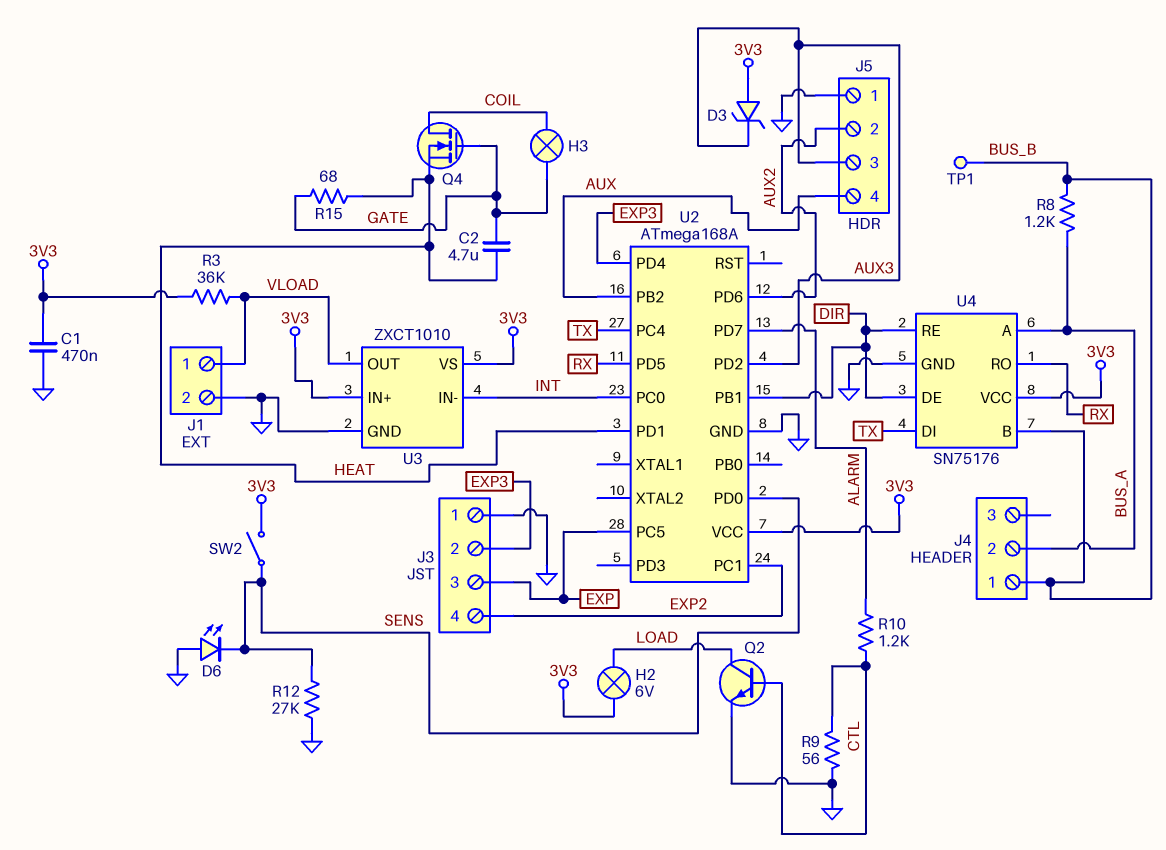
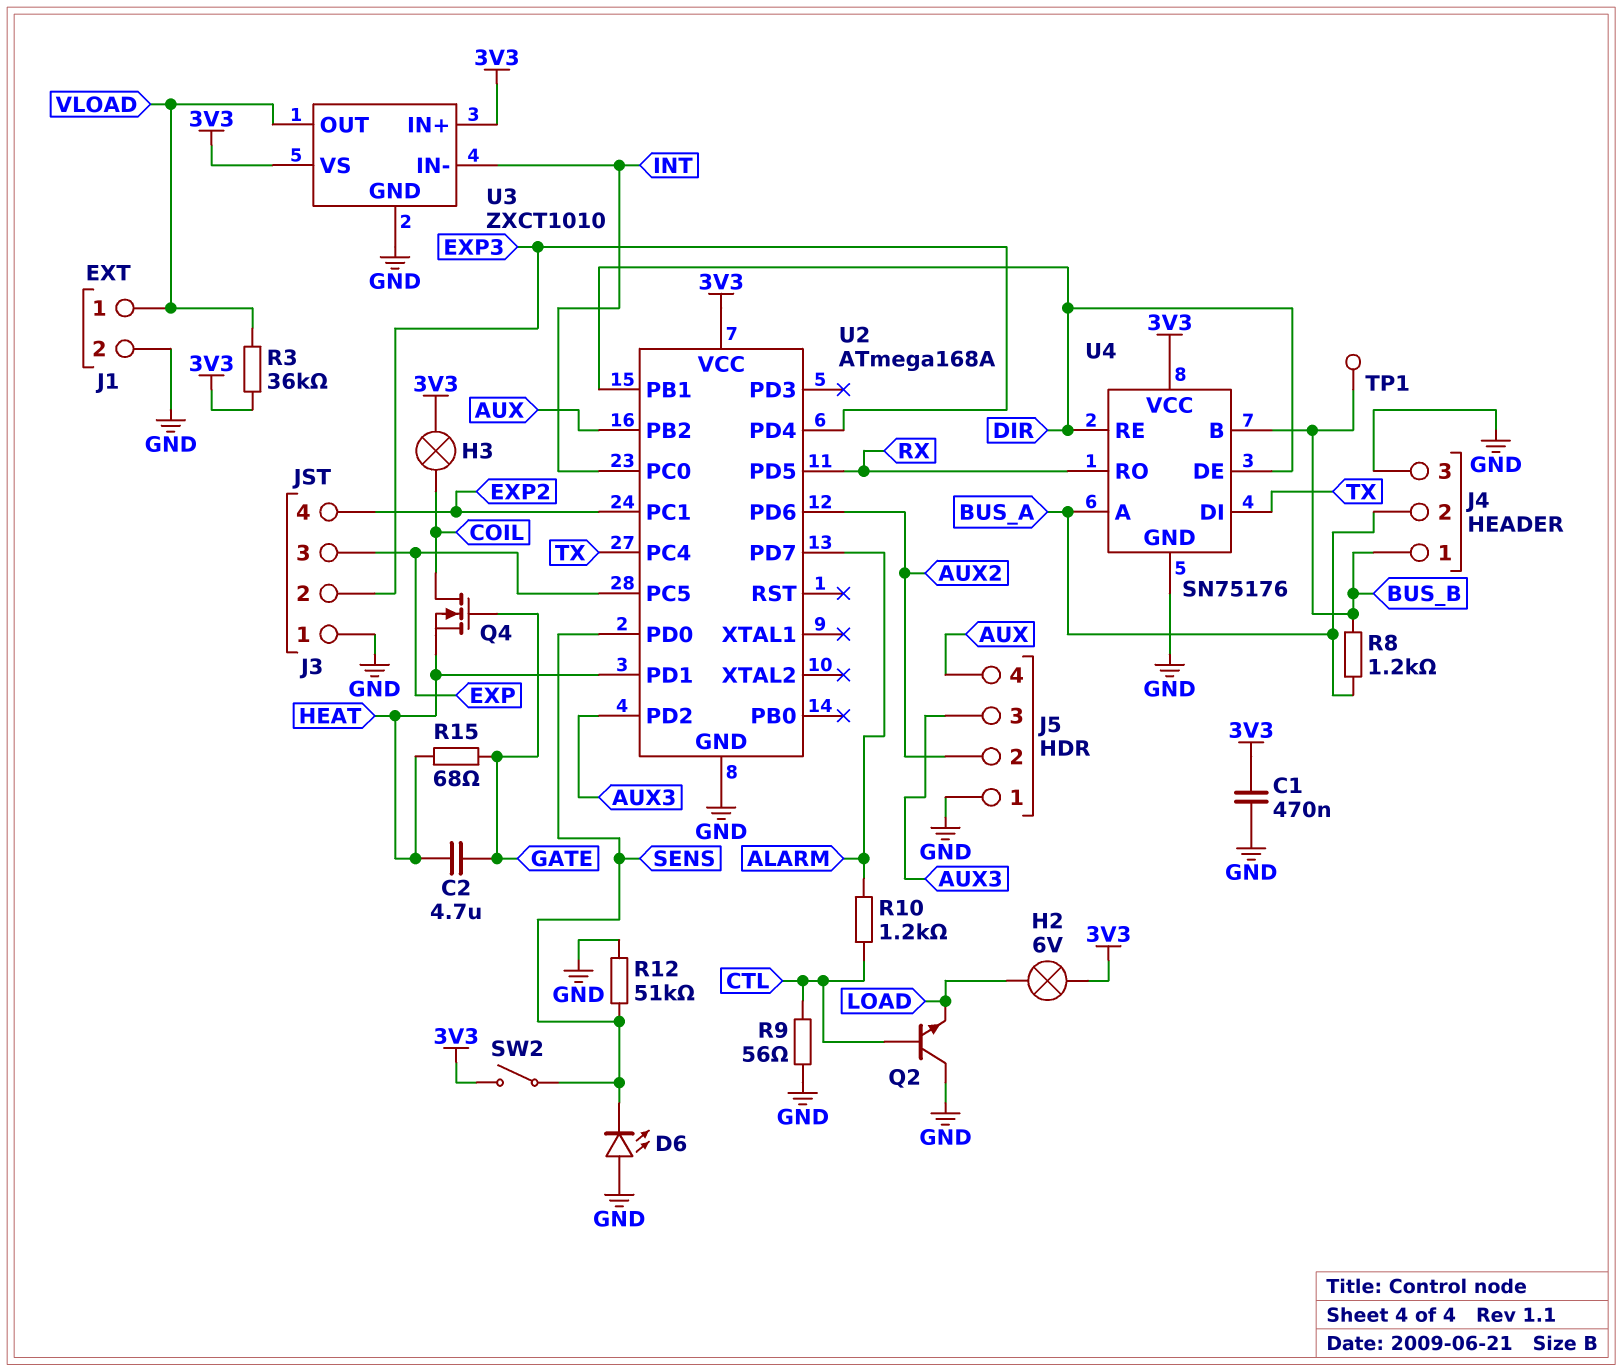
D3: zener (A 3V3, K AUX3) -> none
H3: lamp (COIL, GATE) -> lamp (3V3, COIL)
J4 pin 3: none -> GND
Q2: NPN (B CTL, C LOAD, E GND) -> NPN (B CTL, C GND, E LOAD)
R12: 27k (GND, SENS) -> 51k (GND, SENS)

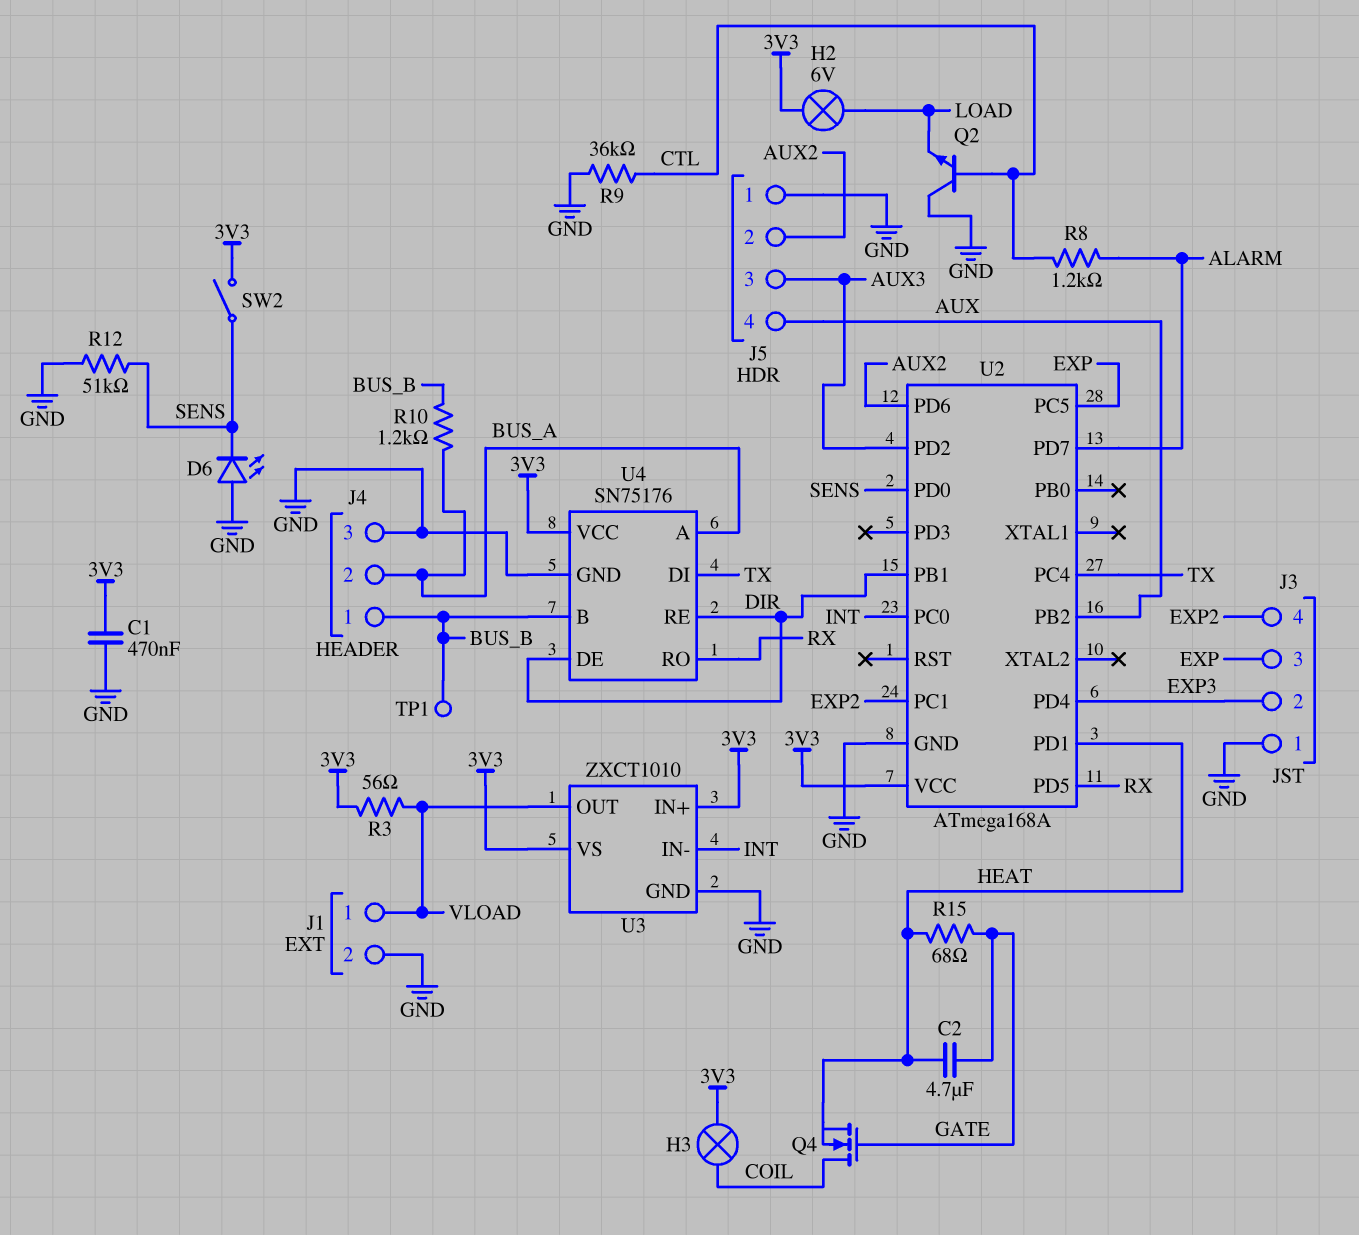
R3: 36k (3V3, VLOAD) -> 56 (3V3, VLOAD)
R8: 1.2k (BUS_A, BUS_B) -> 1.2k (ALARM, CTL)
R9: 56 (CTL, GND) -> 36k (CTL, GND)
R10: 1.2k (ALARM, CTL) -> 1.2k (BUS_A, BUS_B)

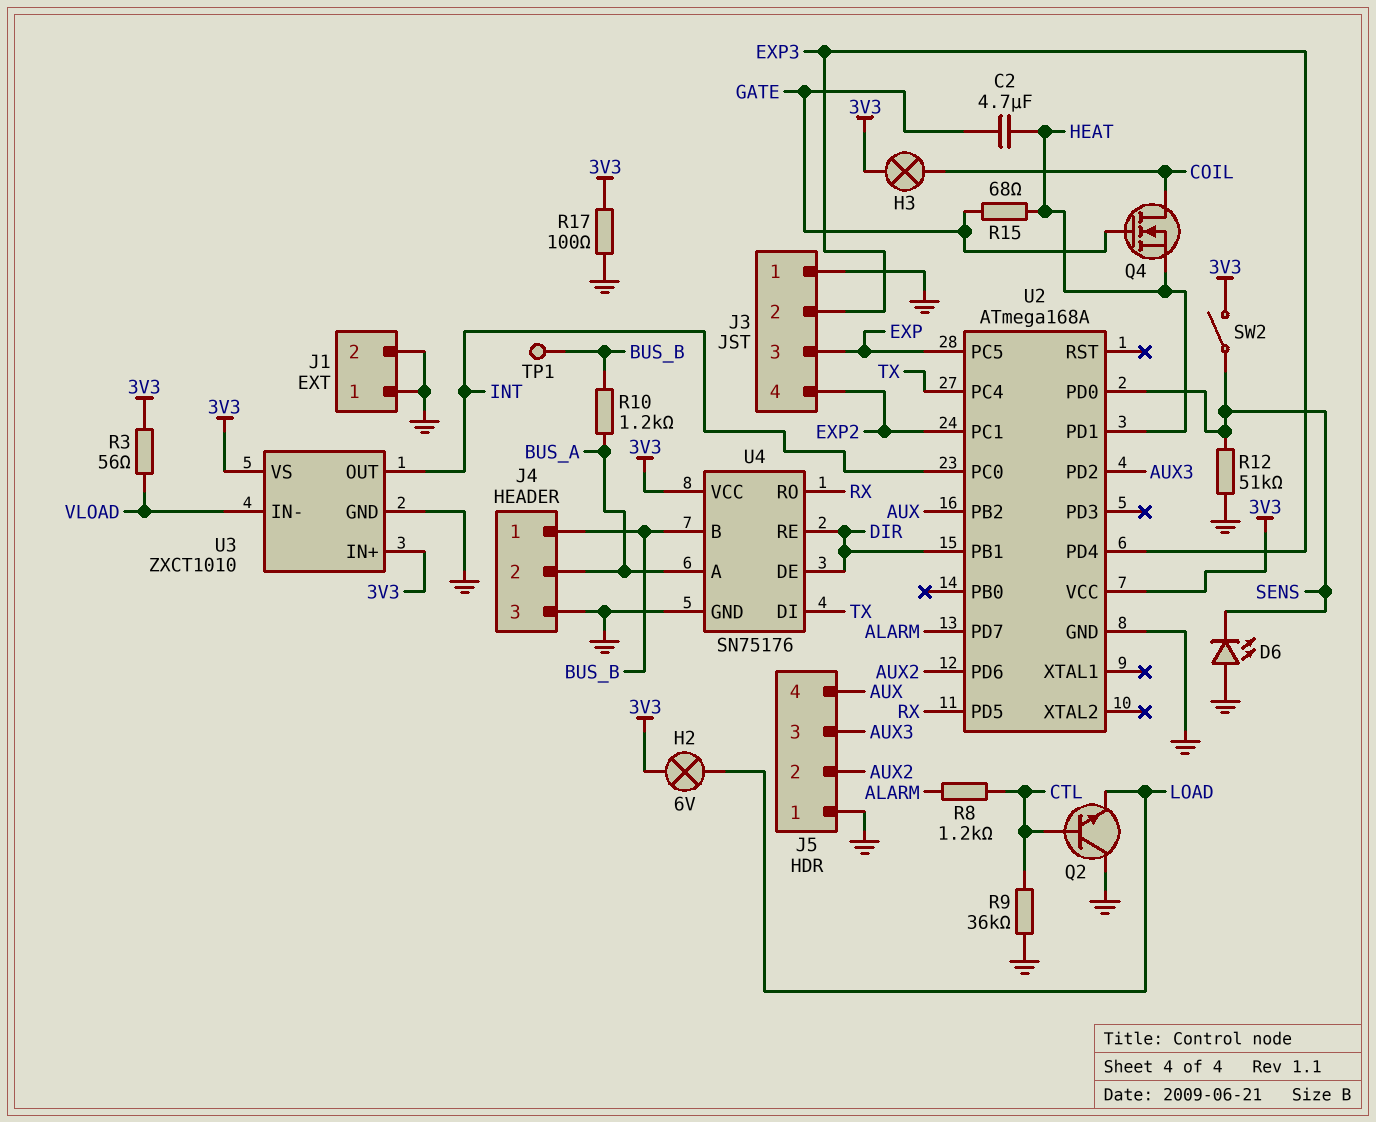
C1: 470nF (3V3, GND) -> none
J1 pin 1: VLOAD -> GND
R17: none -> 100 (3V3, GND)
U3 pin IN-: INT -> VLOAD
U3 pin OUT: VLOAD -> INT

